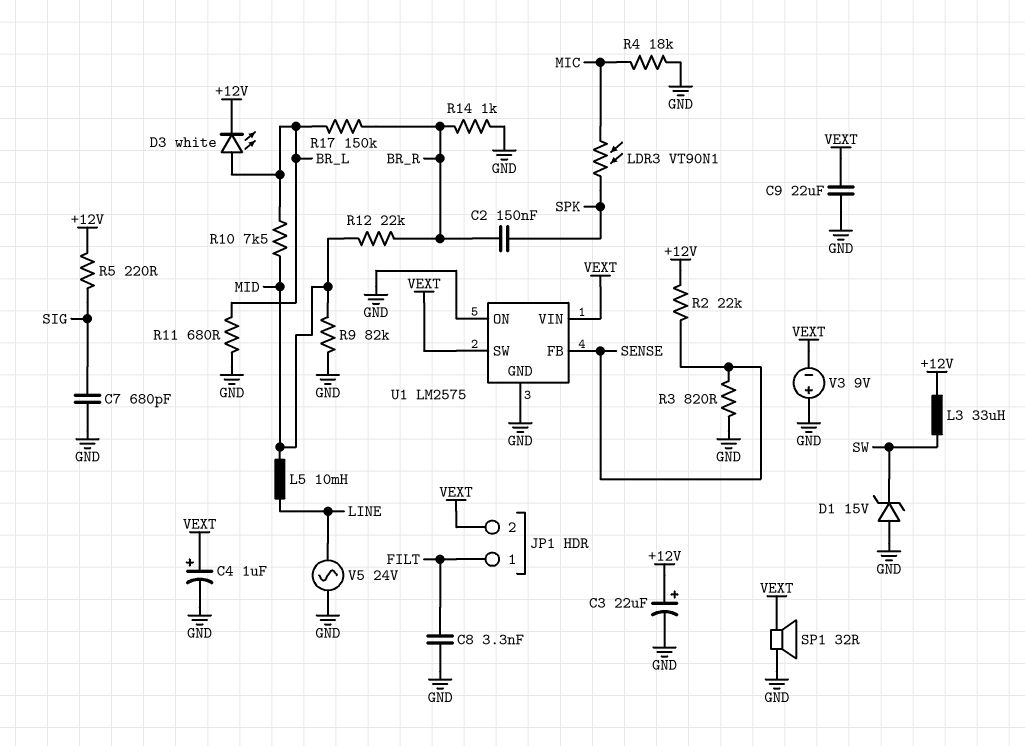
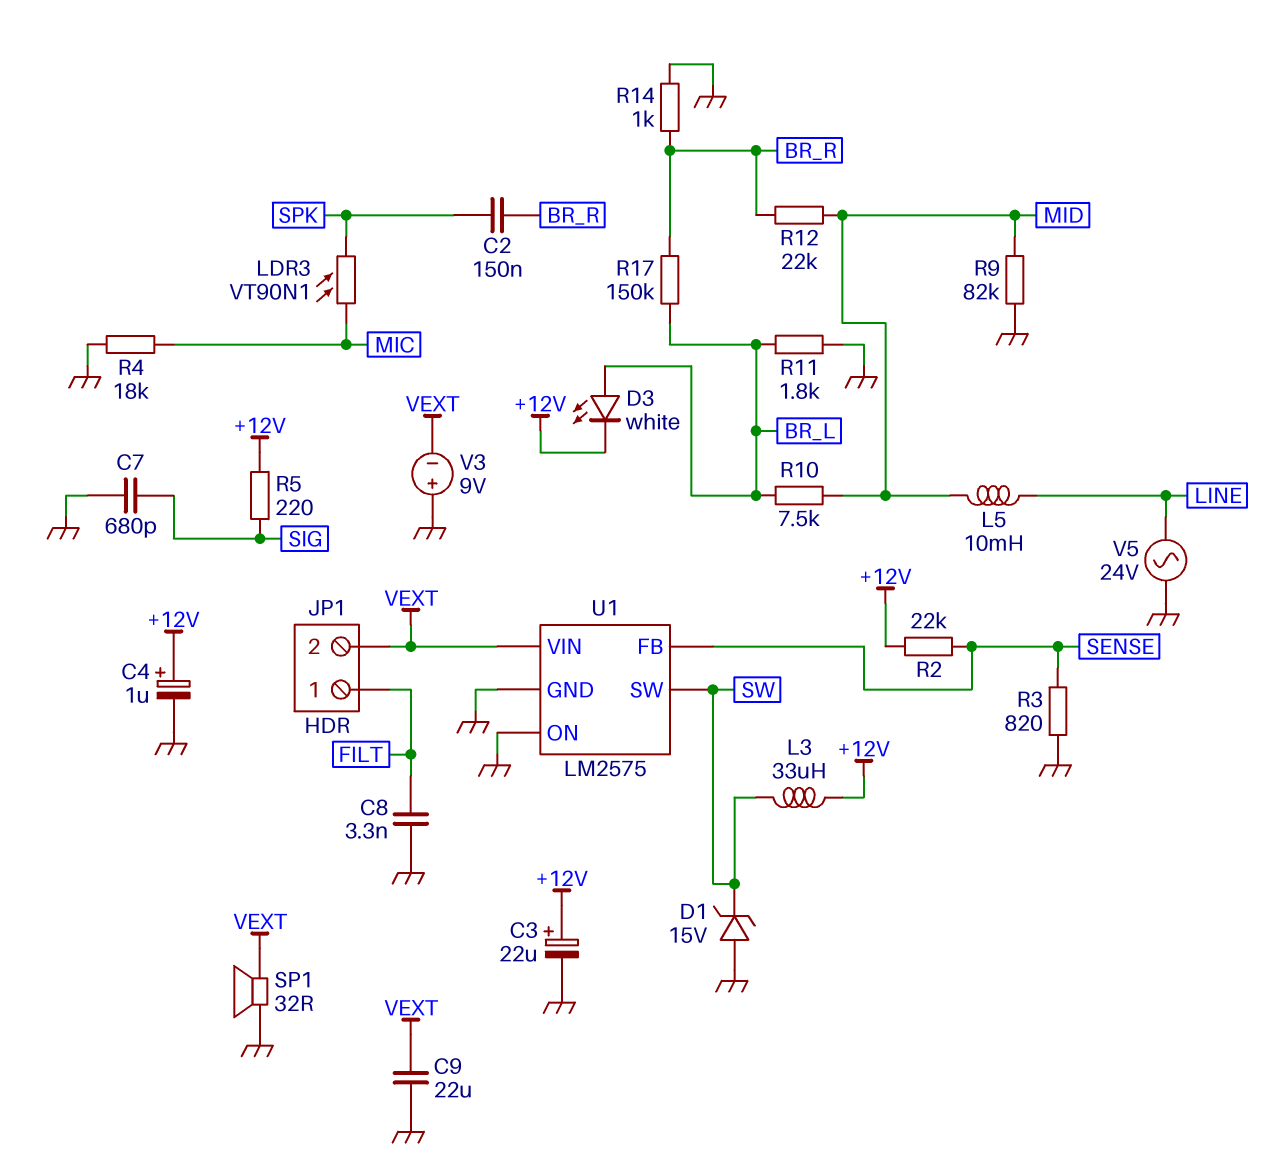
C4: 1uF (plus VEXT, minus GND) -> 1uF (plus +12V, minus GND)
R11: 680 (BR_L, GND) -> 1.8k (BR_L, GND)
U1 pin SW: VEXT -> SW

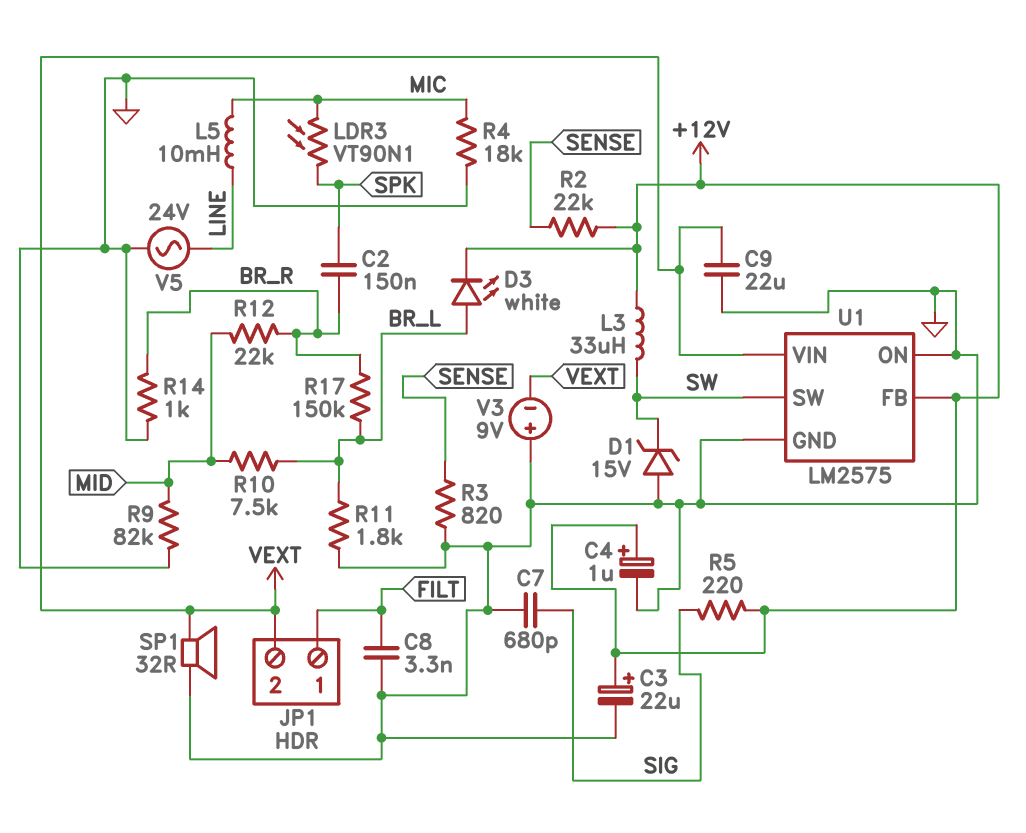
L5: 10mH (LINE, MID) -> 10mH (LINE, MIC)
U1 pin FB: SENSE -> +12V

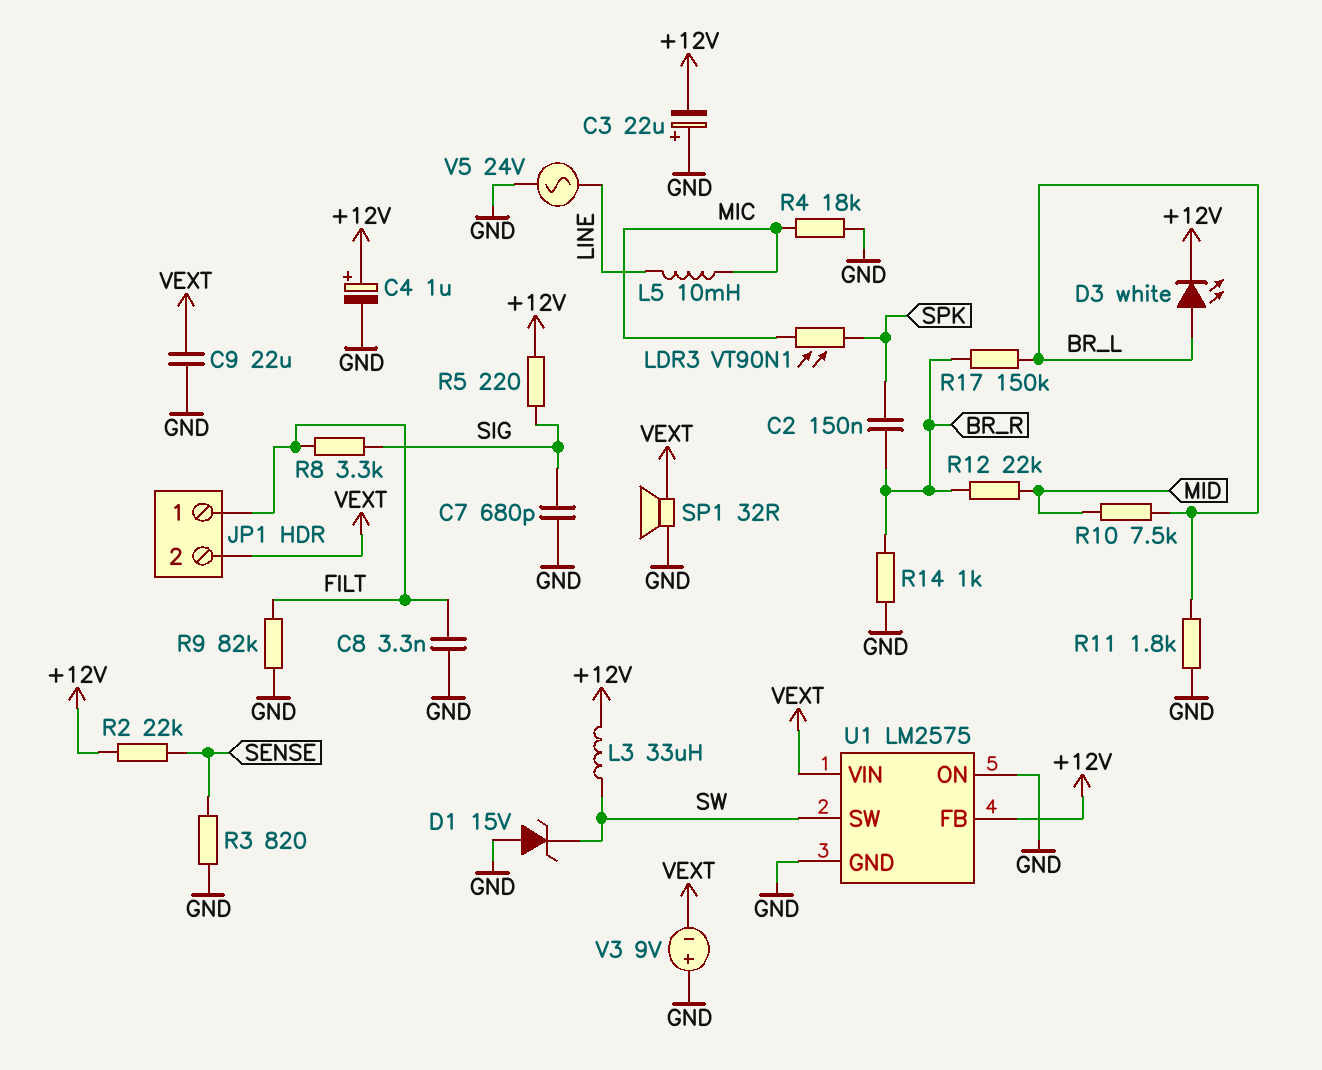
C3: 22uF (plus +12V, minus GND) -> 22uF (plus GND, minus +12V)
R8: none -> 3.3k (FILT, SIG)
R9: 82k (GND, MID) -> 82k (FILT, GND)

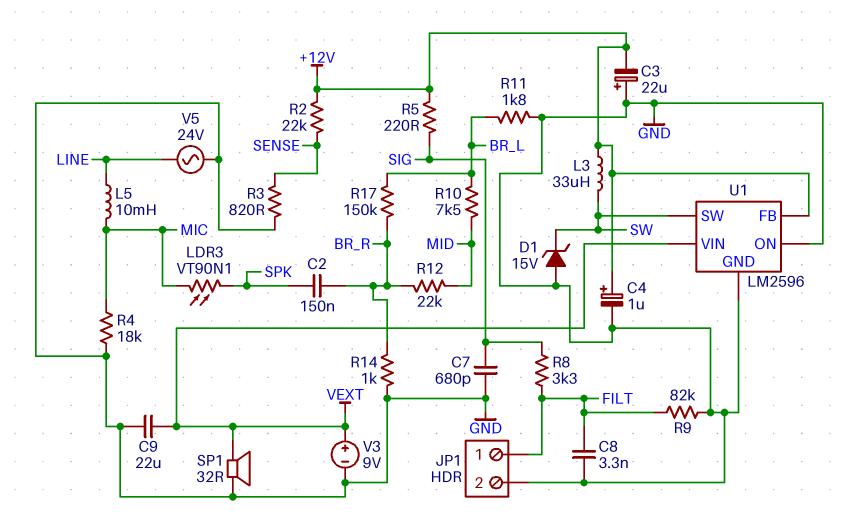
D3: LED white (A BR_L, K +12V) -> none
JP1 pin 2: VEXT -> GND
U1: LM2575 -> LM2596
V3: 9V (plus GND, minus VEXT) -> 9V (plus VEXT, minus GND)

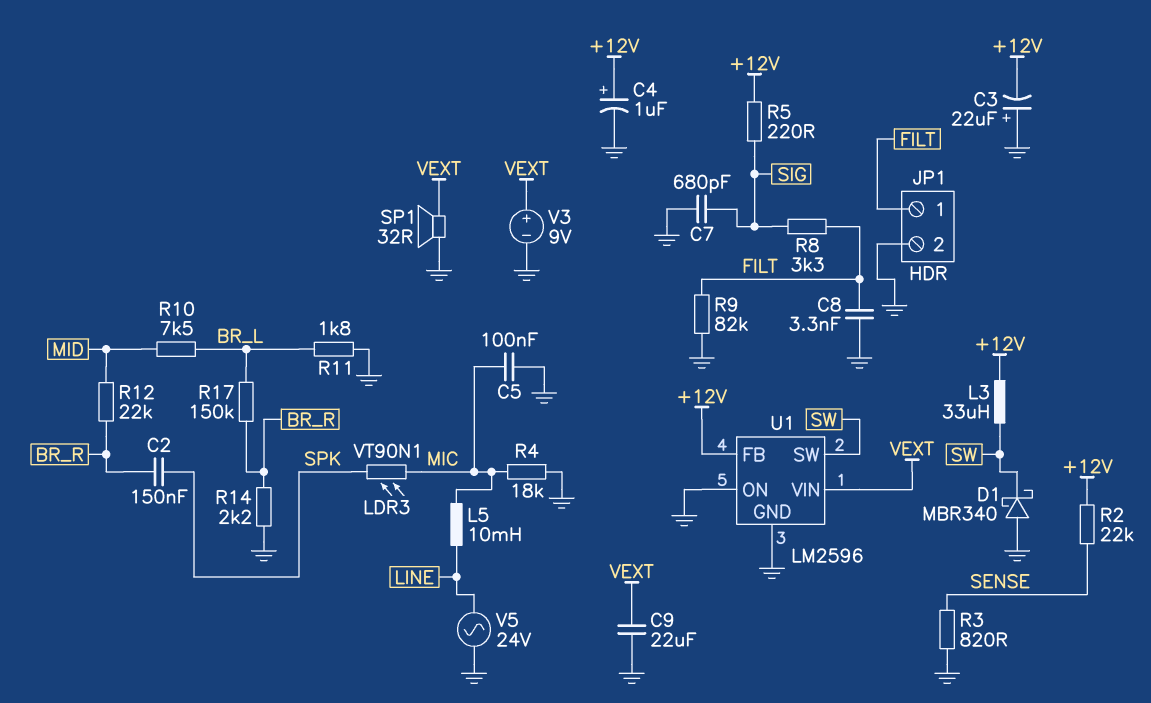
C5: none -> 100nF (GND, MIC)
D1: zener 15V (A GND, K SW) -> schottky MBR340 (A GND, K SW)
R14: 1k (BR_R, GND) -> 2.2k (BR_R, GND)

